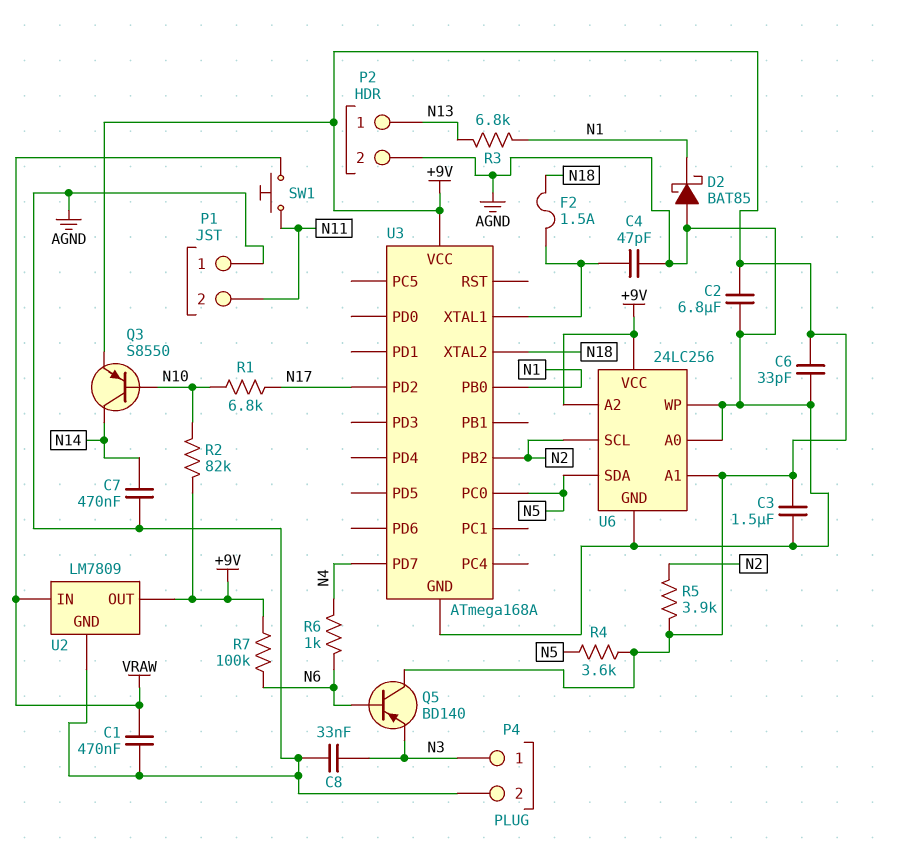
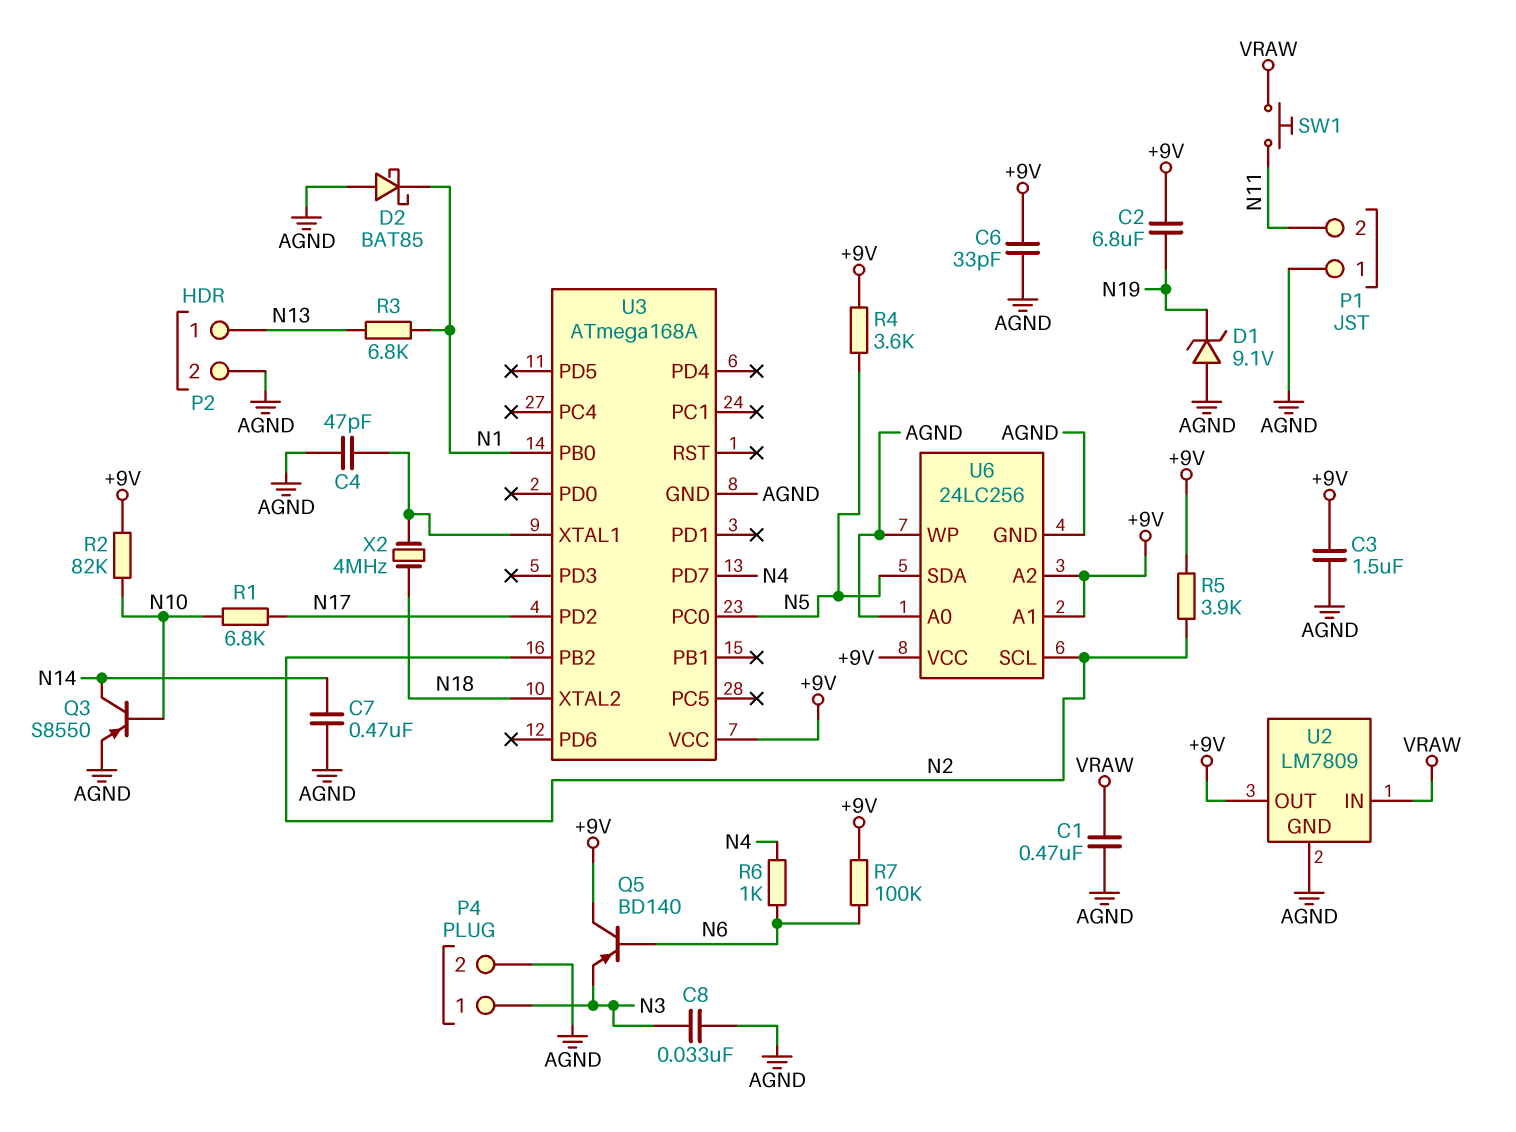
C2: 6.8uF (+9V, AGND) -> 6.8uF (+9V, N19)
D1: none -> zener 9.1V (A AGND, K N19)
F2: 1.5A (N18, U3/XTAL1) -> none
Q3: PNP S8550 (B N10, C N14, E +9V) -> PNP S8550 (B N10, C N14, E AGND)
X2: none -> 4MHz (N18, U3/XTAL1)

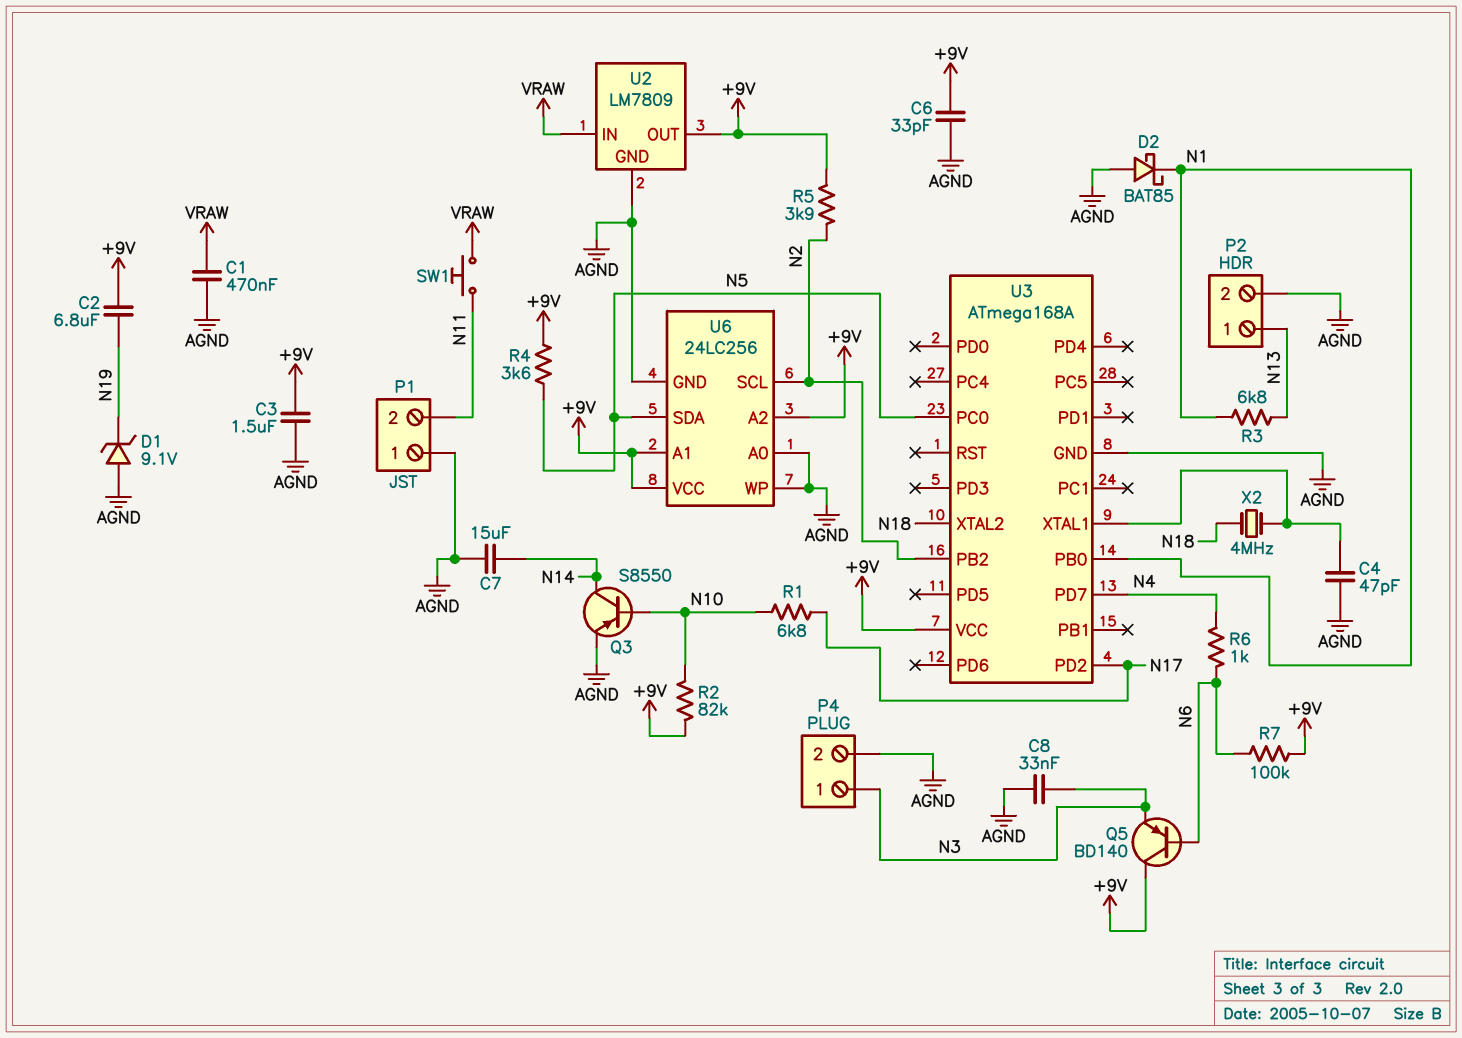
C7: 470nF (AGND, N14) -> 15uF (AGND, N14)

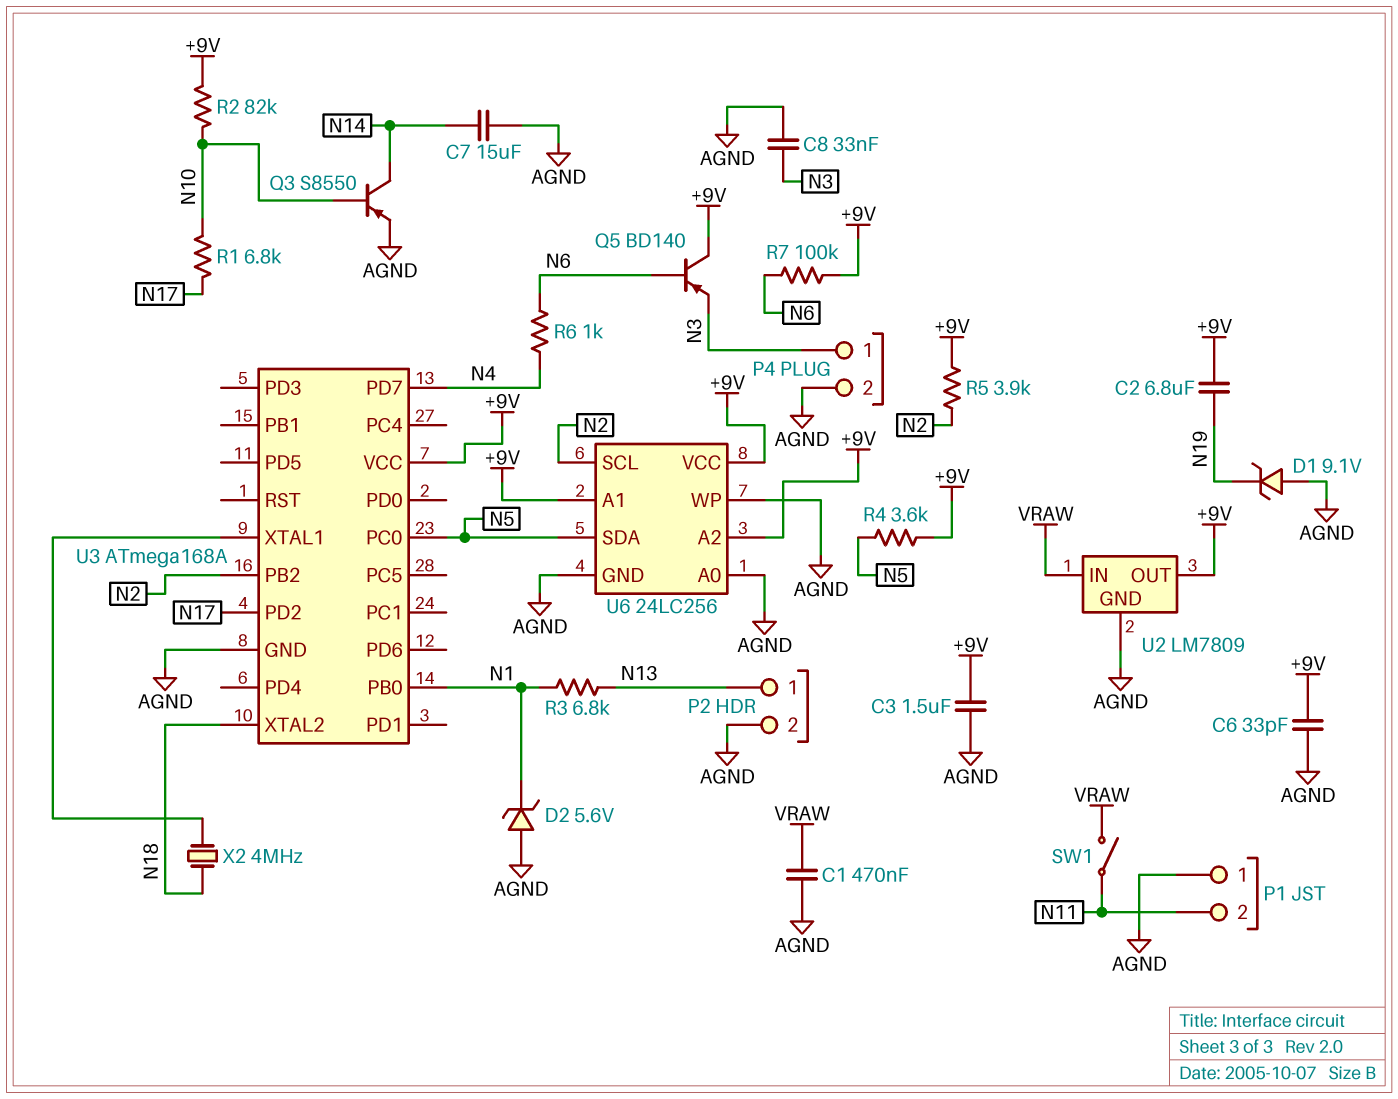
C4: 47pF (AGND, U3/XTAL1) -> none
D2: schottky BAT85 (A AGND, K N1) -> zener 5.6V (A AGND, K N1)
SW1: button (N11, VRAW) -> switch (N11, VRAW)

